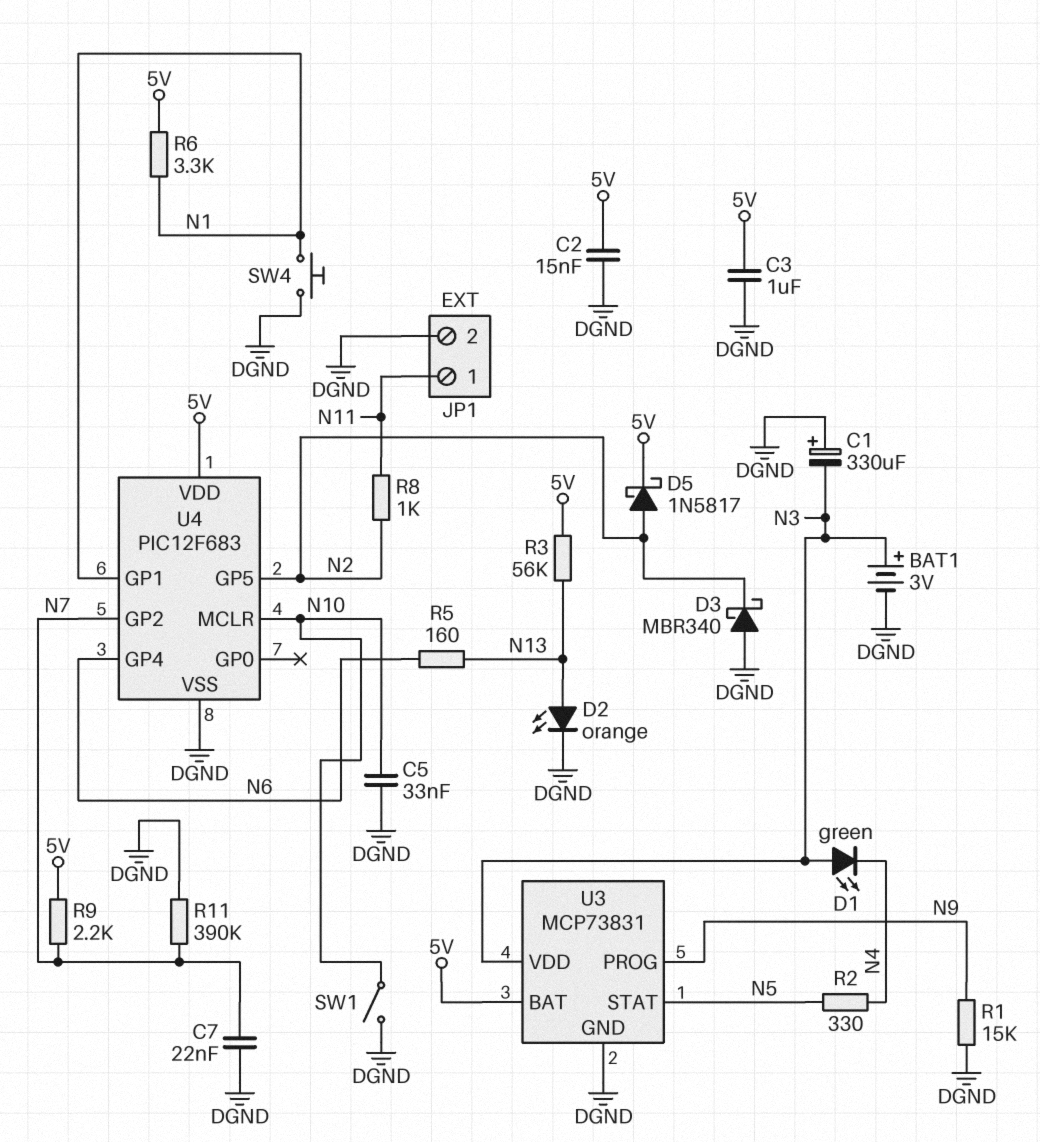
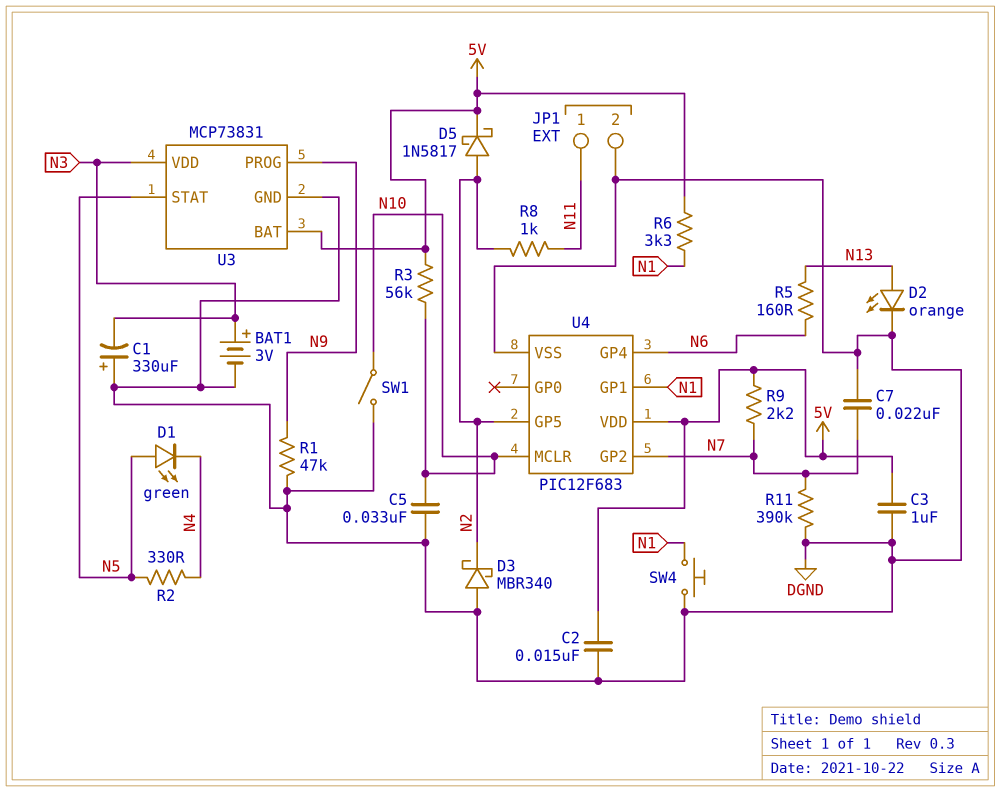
D1: LED green (A N3, K N4) -> LED green (A N5, K N4)
R1: 15k (DGND, N9) -> 47k (DGND, N9)
R3: 56k (5V, N13) -> 56k (5V, N10)

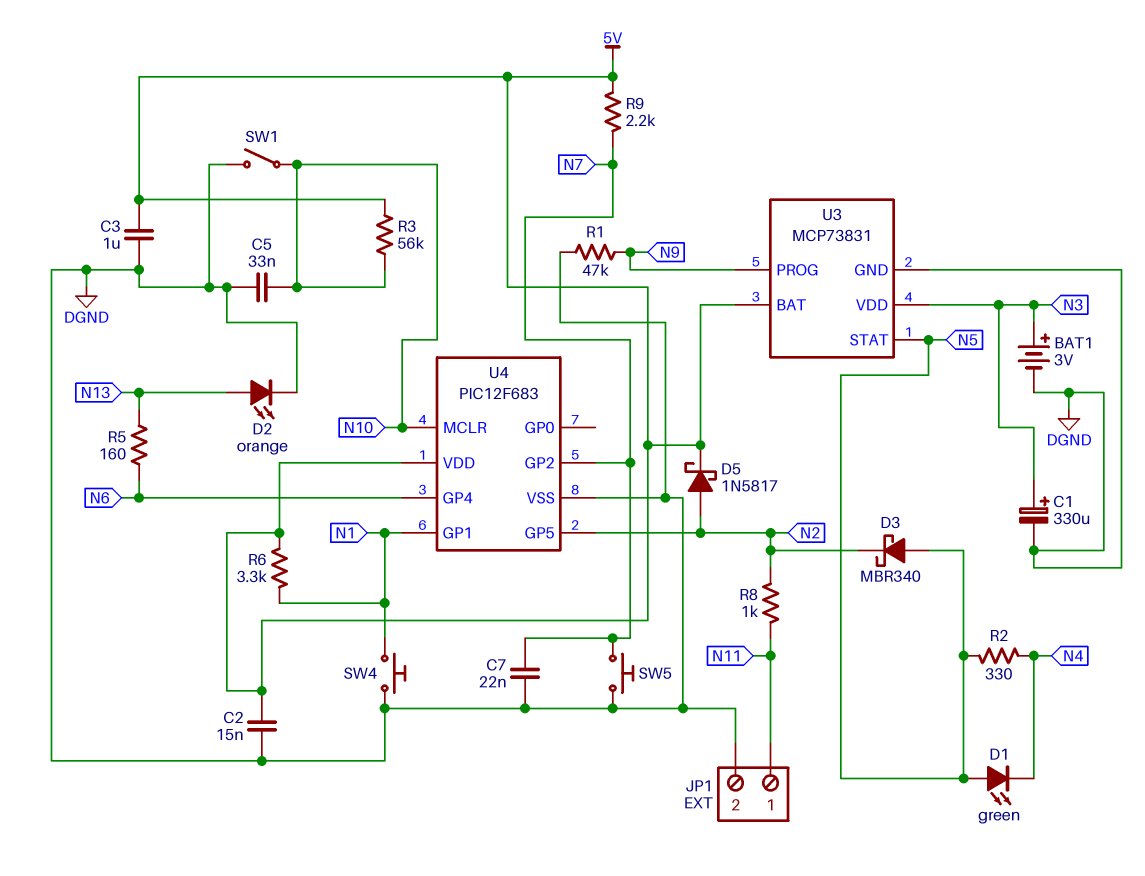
C1: 330uF (plus DGND, minus N3) -> 330uF (plus N3, minus DGND)
D3: schottky MBR340 (A DGND, K N2) -> schottky MBR340 (A N5, K N2)
R11: 390k (DGND, N7) -> none
SW5: none -> button (DGND, N7)

